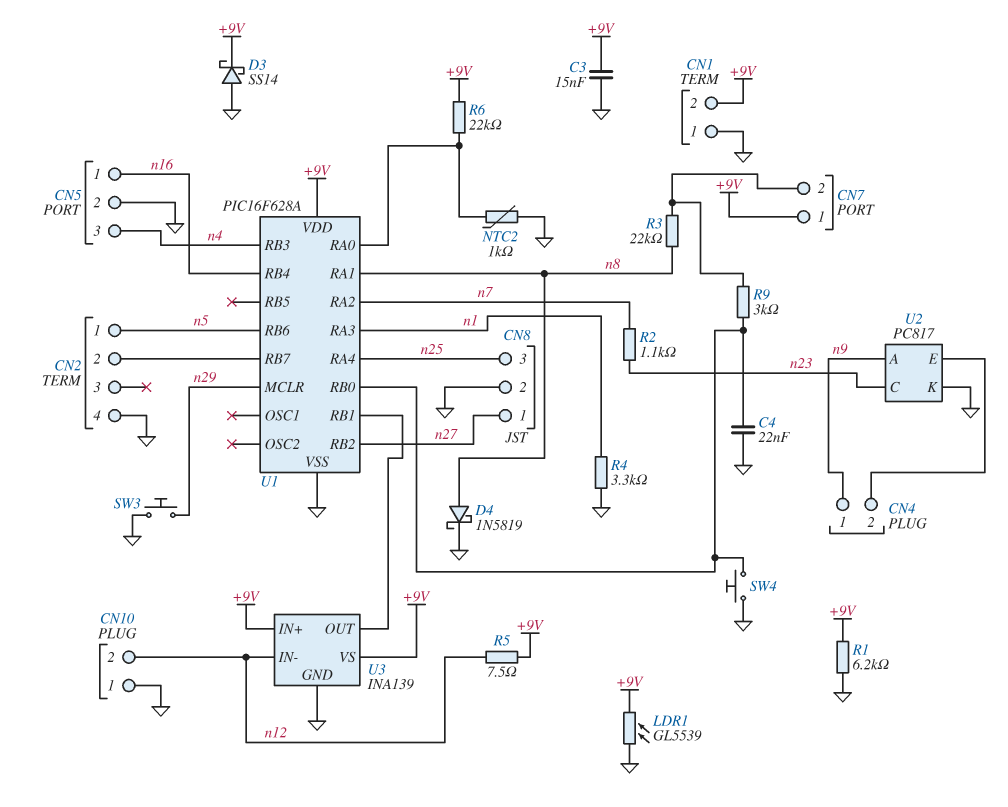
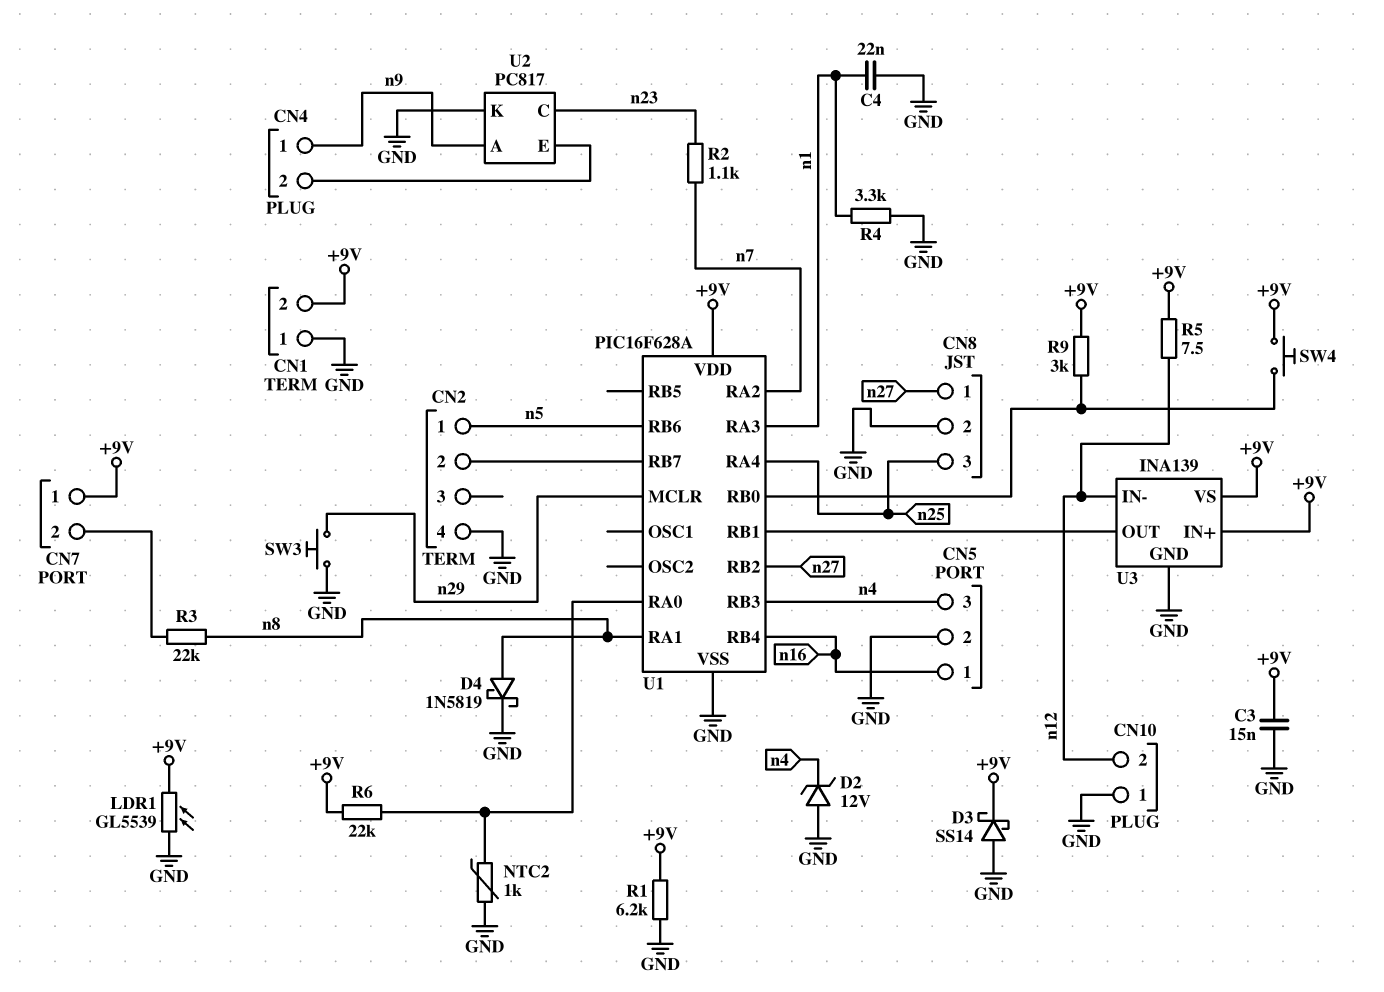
C4: 22nF (GND, U1/RB0) -> 22nF (GND, n1)
D2: none -> zener 12V (A GND, K n4)
R9: 3k (CN7/2, U1/RB0) -> 3k (+9V, U1/RB0)
SW4: button (GND, U1/RB0) -> button (+9V, U1/RB0)

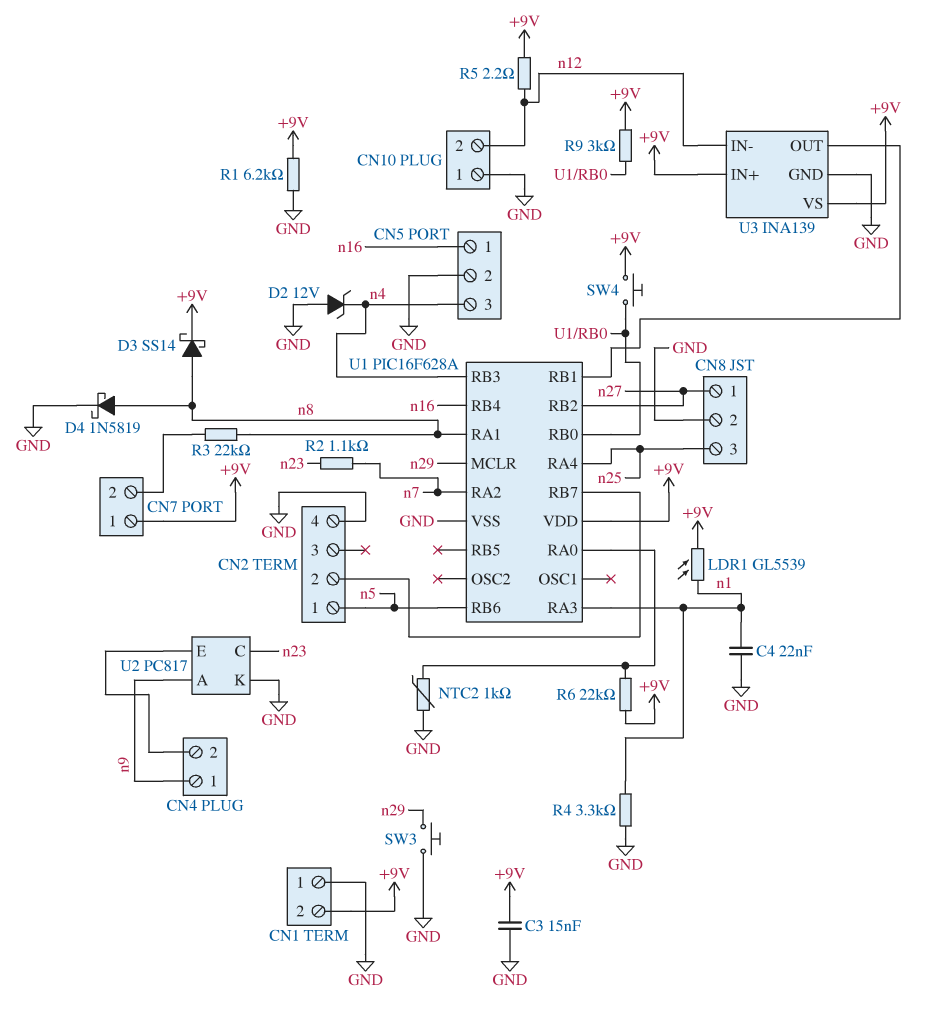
D3: schottky SS14 (A GND, K +9V) -> schottky SS14 (A n8, K +9V)
LDR1: GL5539 (+9V, GND) -> GL5539 (+9V, n1)
R5: 7.5 (+9V, n12) -> 2.2 (+9V, n12)

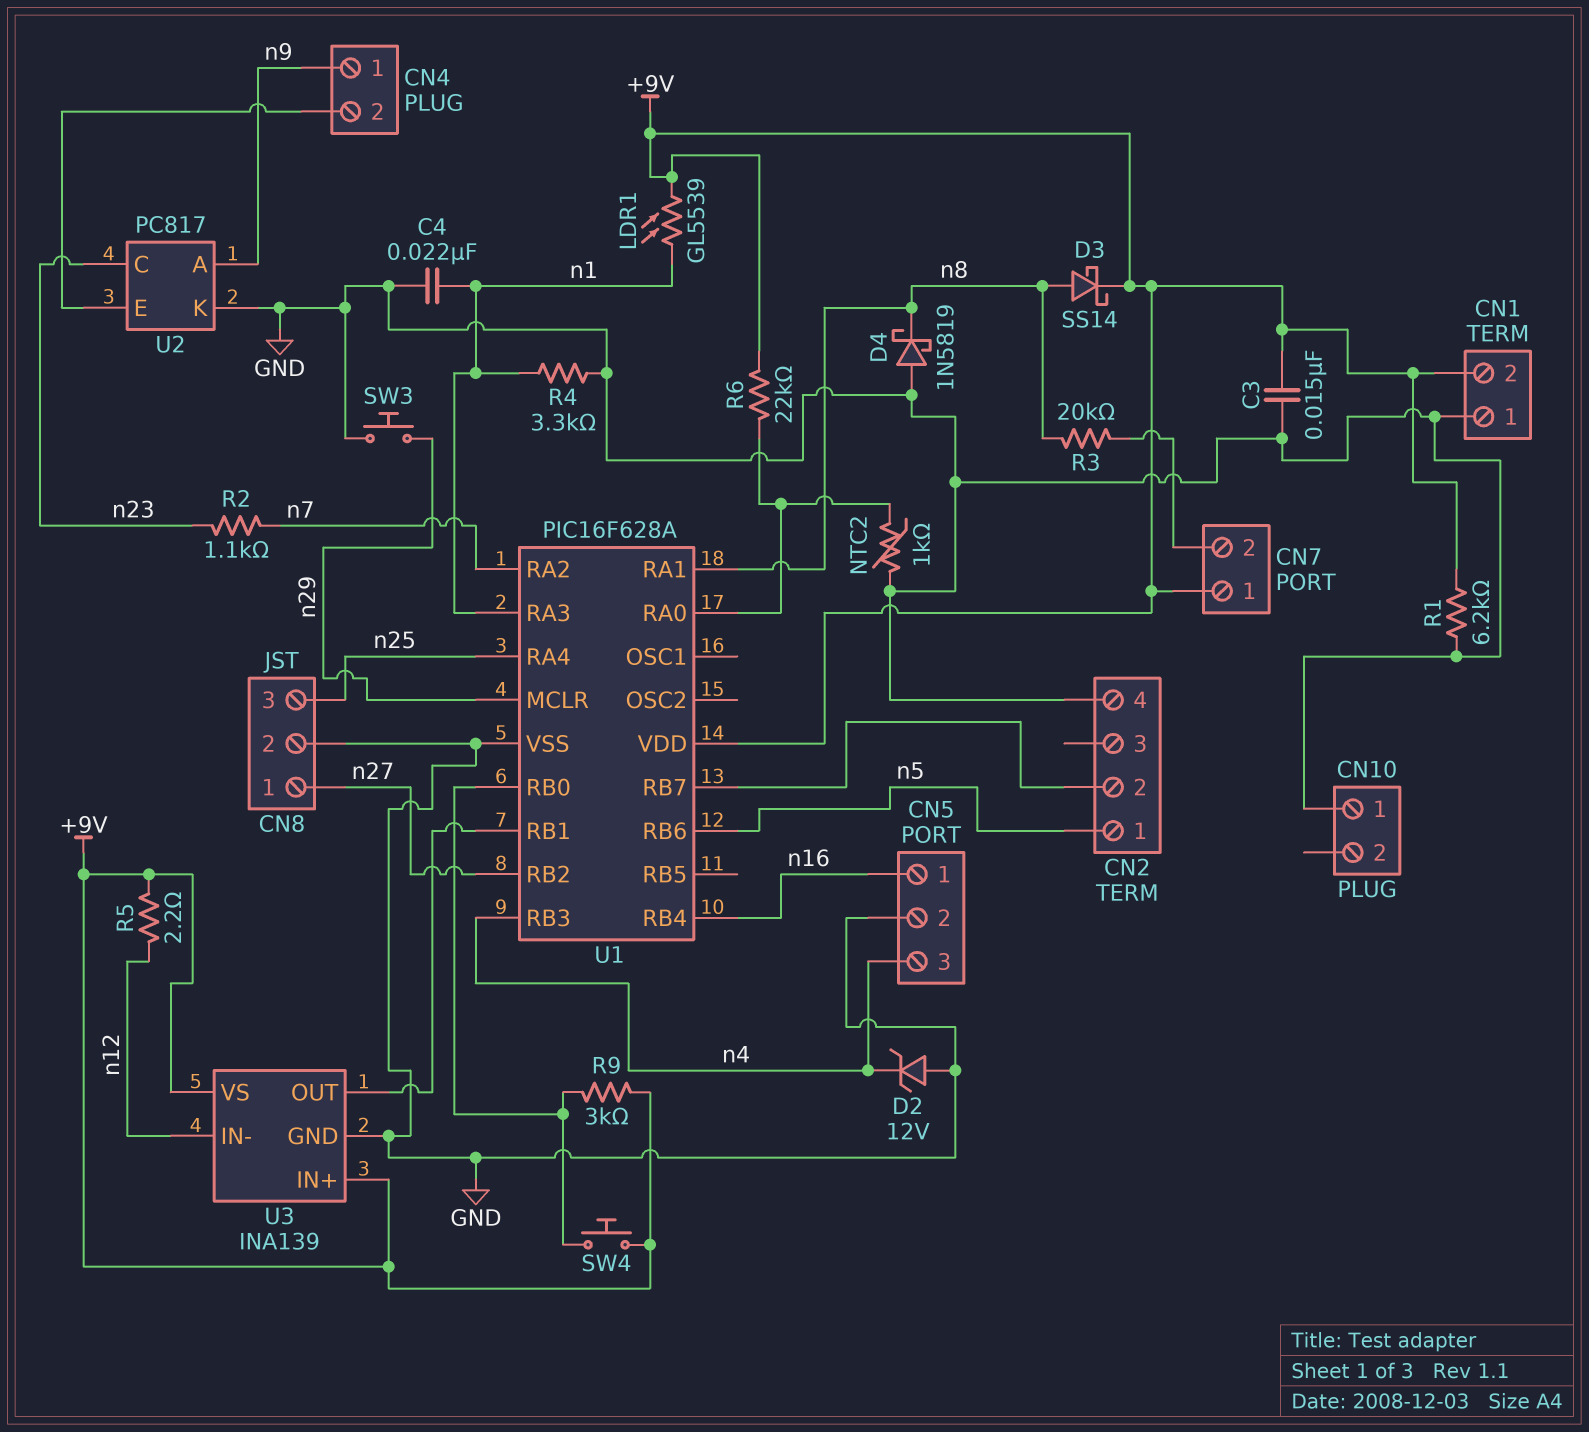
CN10 pin 2: n12 -> none
D4: schottky 1N5819 (A n8, K GND) -> schottky 1N5819 (A GND, K n8)
R3: 22k (CN7/2, n8) -> 20k (CN7/2, n8)

